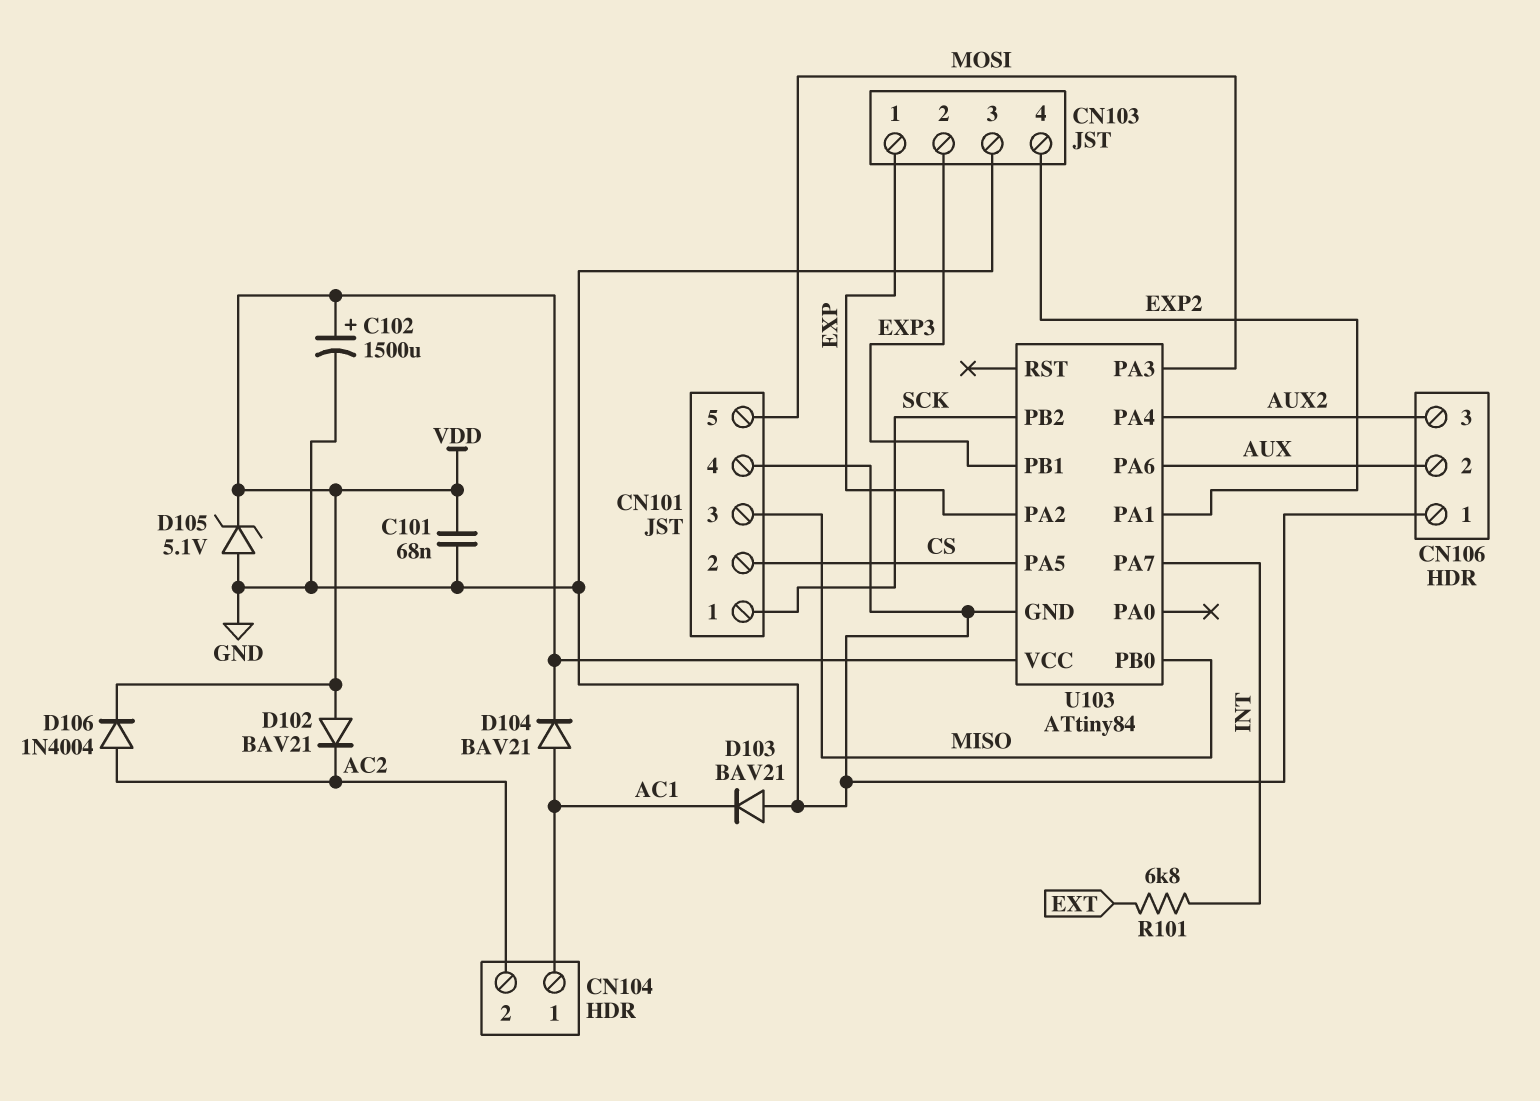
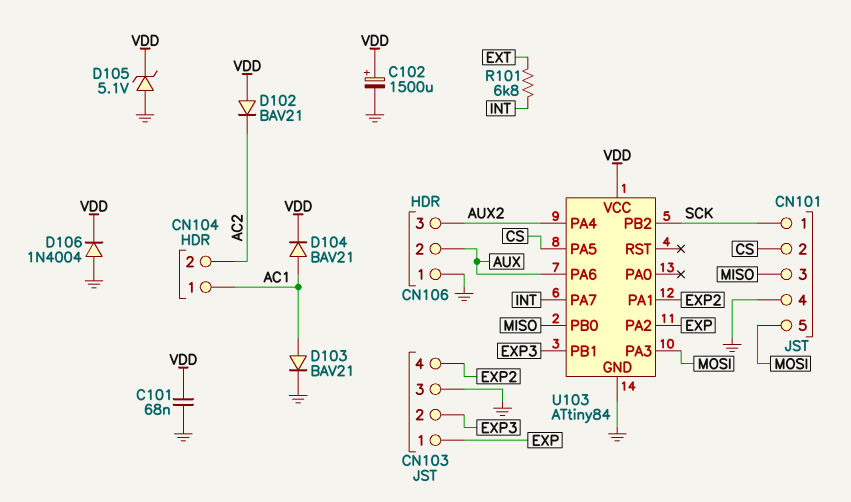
D103: diode BAV21 (A GND, K AC1) -> diode BAV21 (A AC1, K GND)
D106: diode 1N4004 (A AC2, K VDD) -> diode 1N4004 (A GND, K VDD)

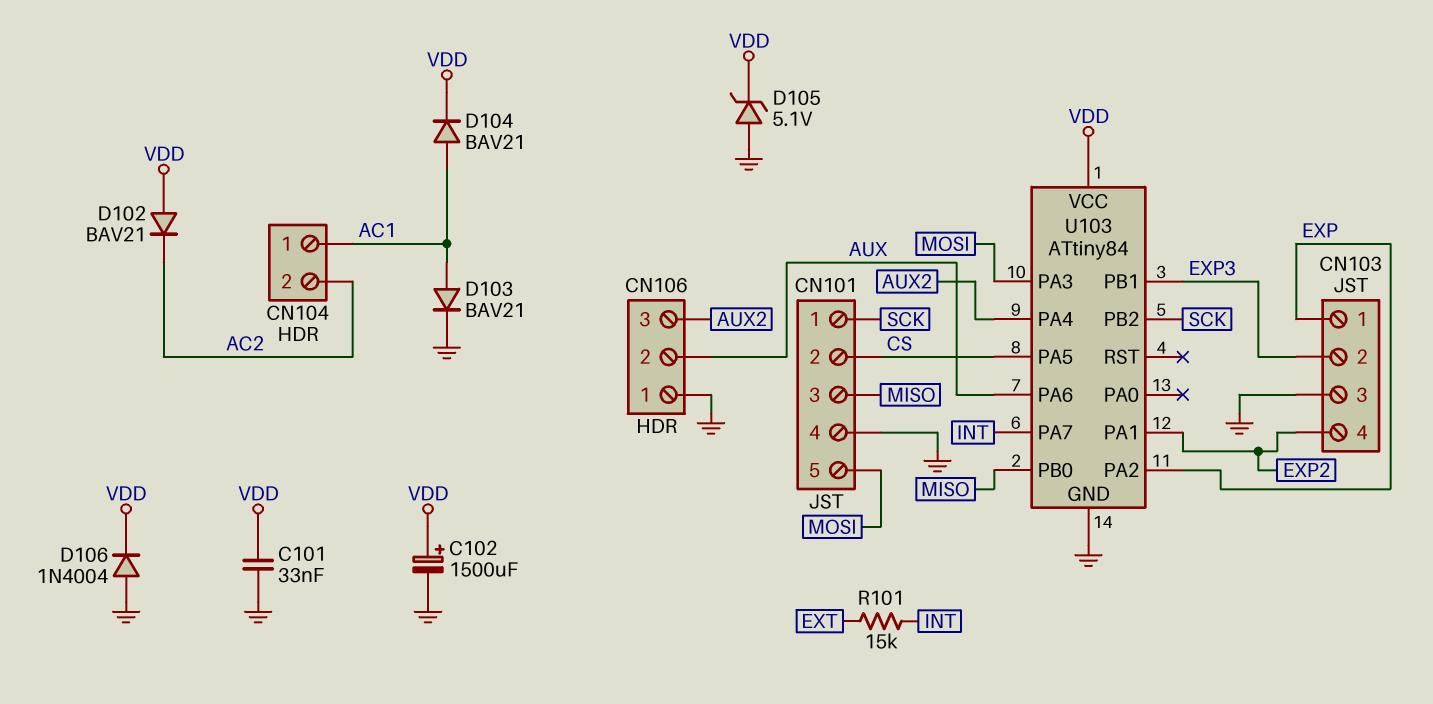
C101: 68nF (GND, VDD) -> 33nF (GND, VDD)
R101: 6.8k (EXT, INT) -> 15k (EXT, INT)

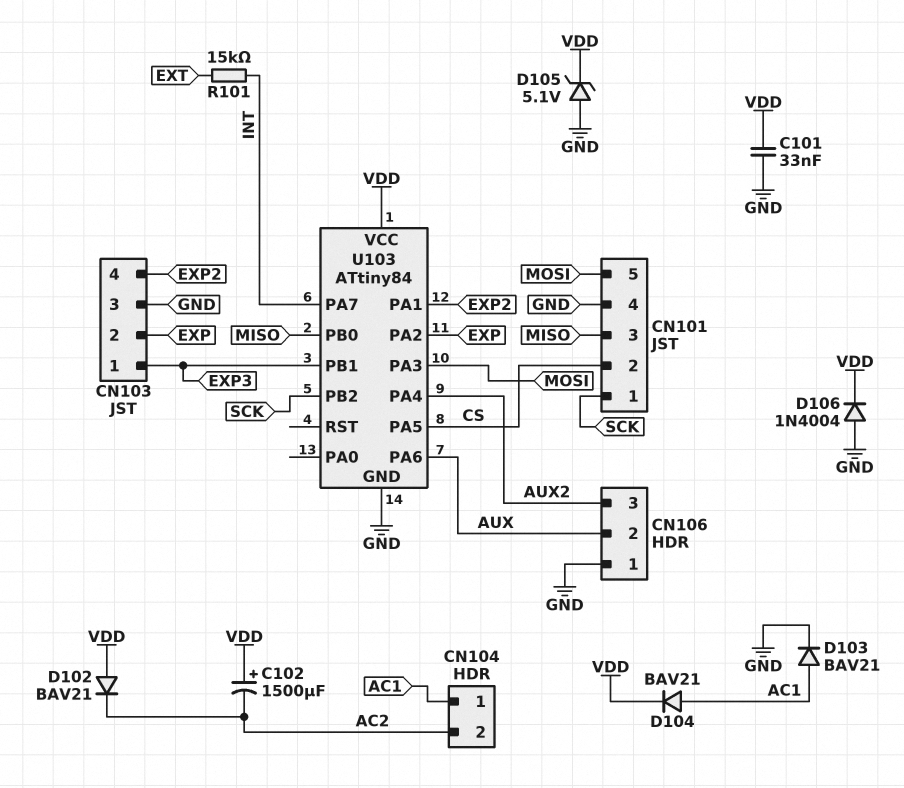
C102: 1500uF (plus VDD, minus GND) -> 1500uF (plus VDD, minus AC2)
CN103 pin 1: EXP -> EXP3
CN103 pin 2: EXP3 -> EXP

